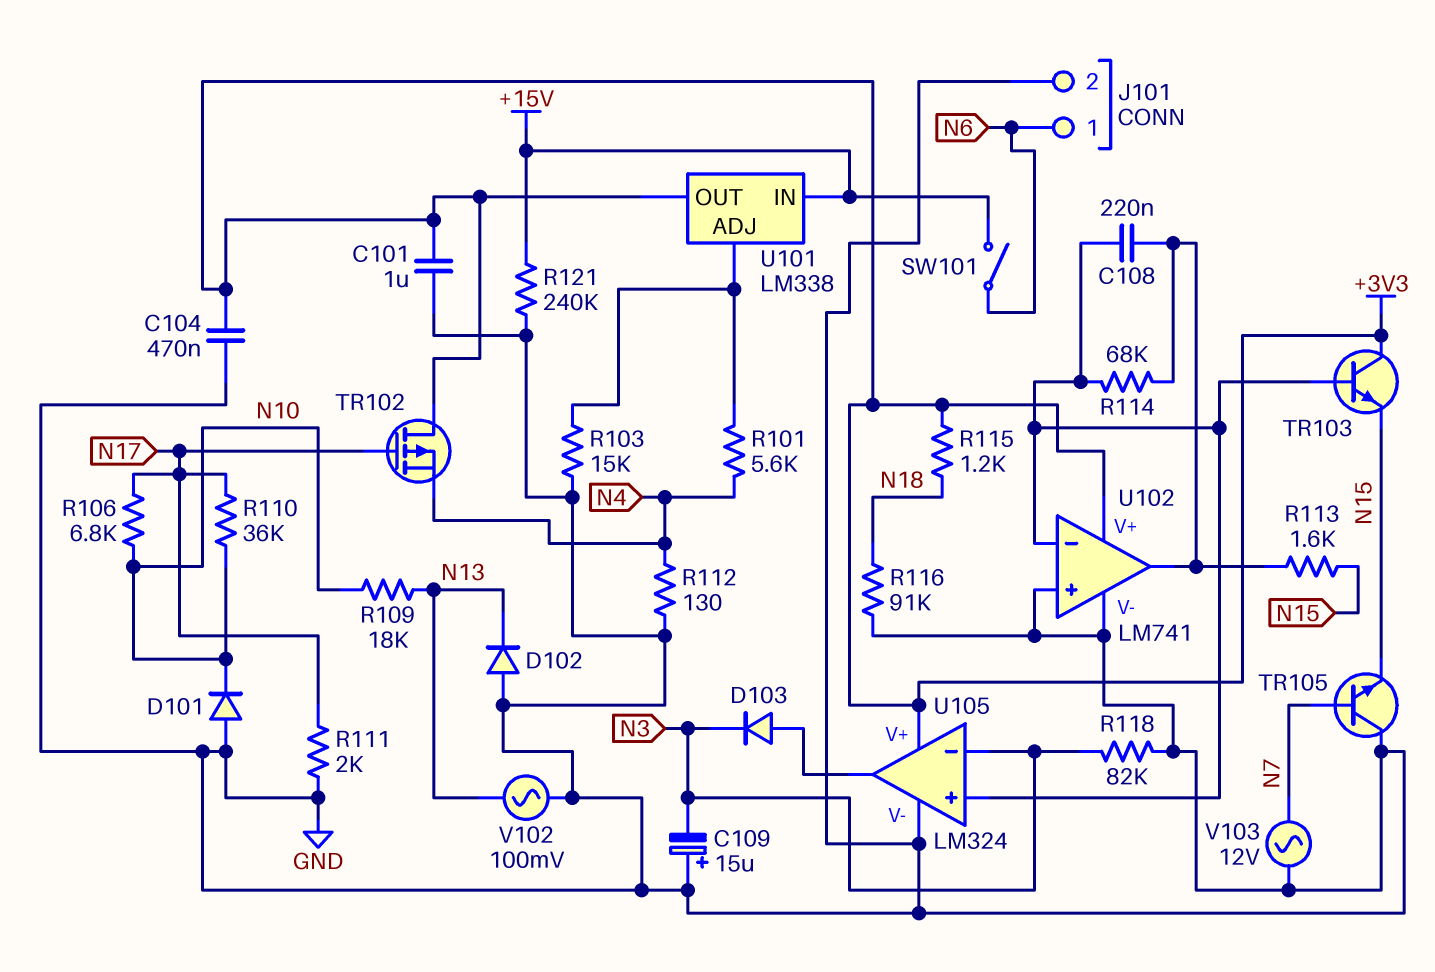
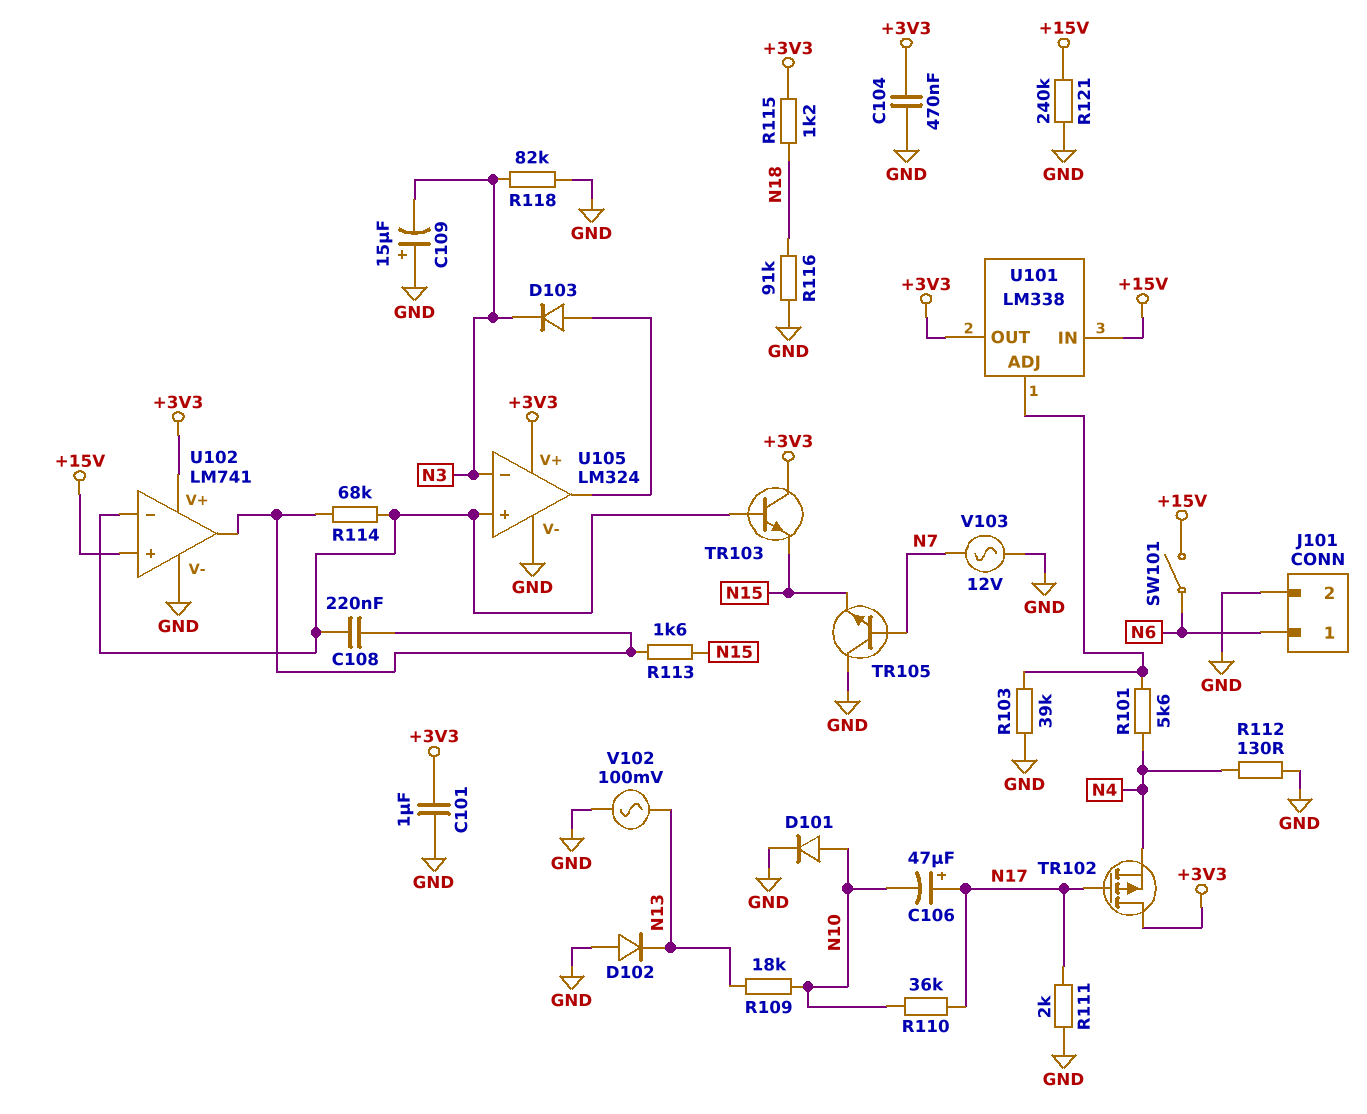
C106: none -> 47uF (plus N17, minus N10)
D101: diode (A GND, K N10) -> diode (A N10, K GND)
R103: 15k (GND, U101/ADJ) -> 39k (GND, U101/ADJ)
R106: 6.8k (N10, N17) -> none
U102 pin in+: GND -> +15V

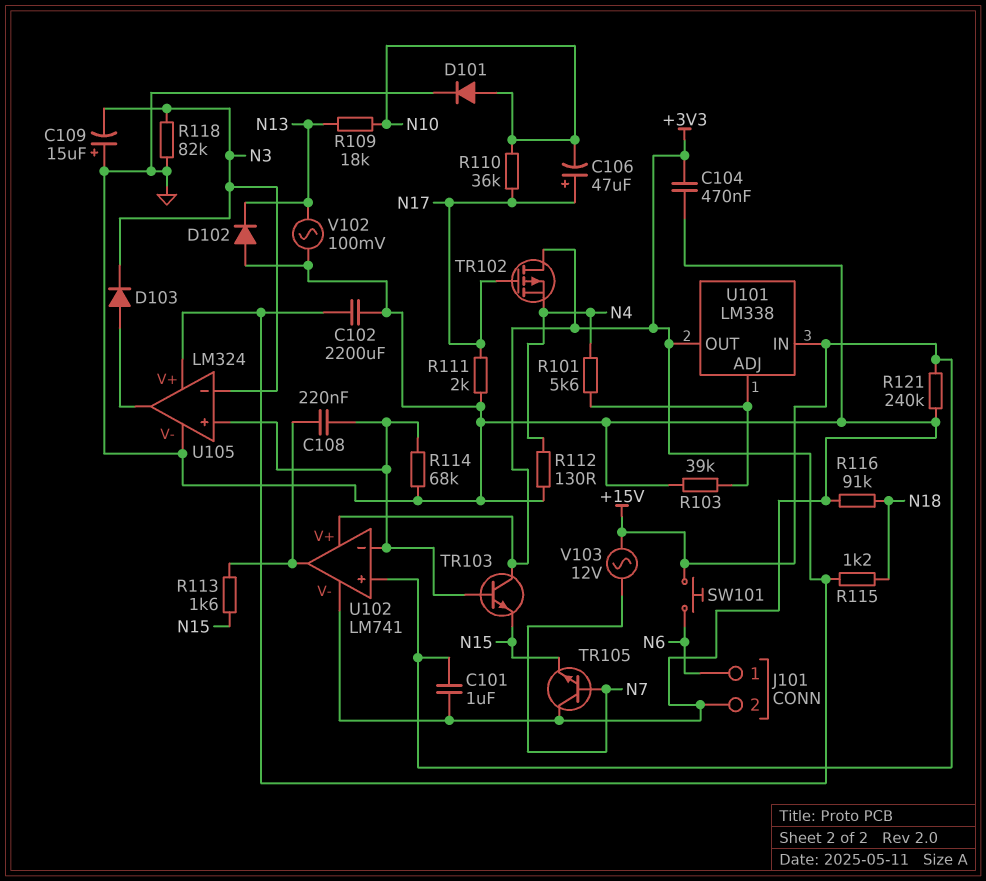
C101: 1uF (+3V3, GND) -> 1uF (+15V, GND)
C102: none -> 2200uF (+3V3, GND)
R114: 68k (U102/in-, U102/out) -> 68k (GND, U102/in-)
SW101: switch (+15V, N6) -> button (+15V, N6)
V103: AC 12V (GND, N7) -> AC 12V (+15V, N7)

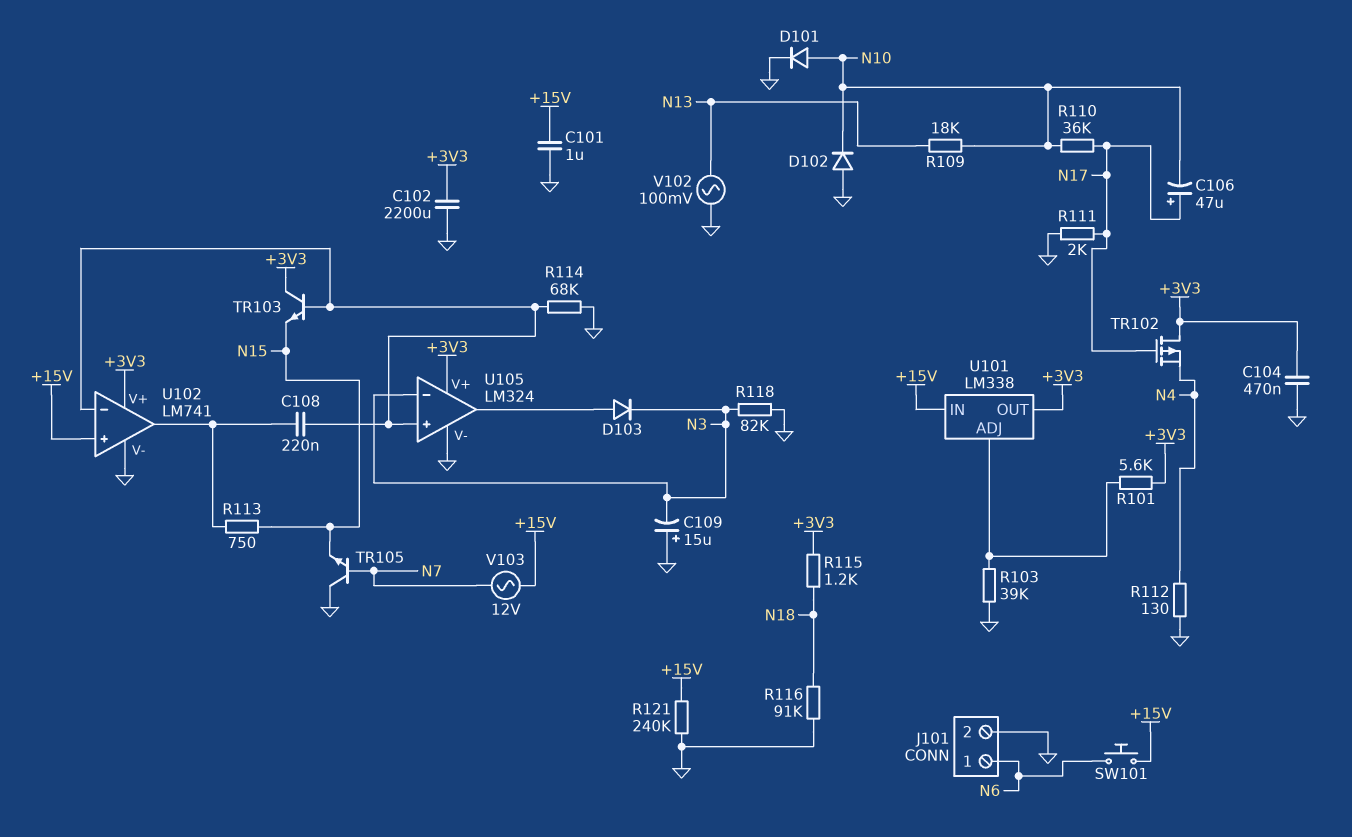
D102: diode (A GND, K N13) -> diode (A GND, K N10)
R101: 5.6k (N4, U101/ADJ) -> 5.6k (+3V3, U101/ADJ)
R113: 1.6k (N15, U102/out) -> 750 (N15, U102/out)

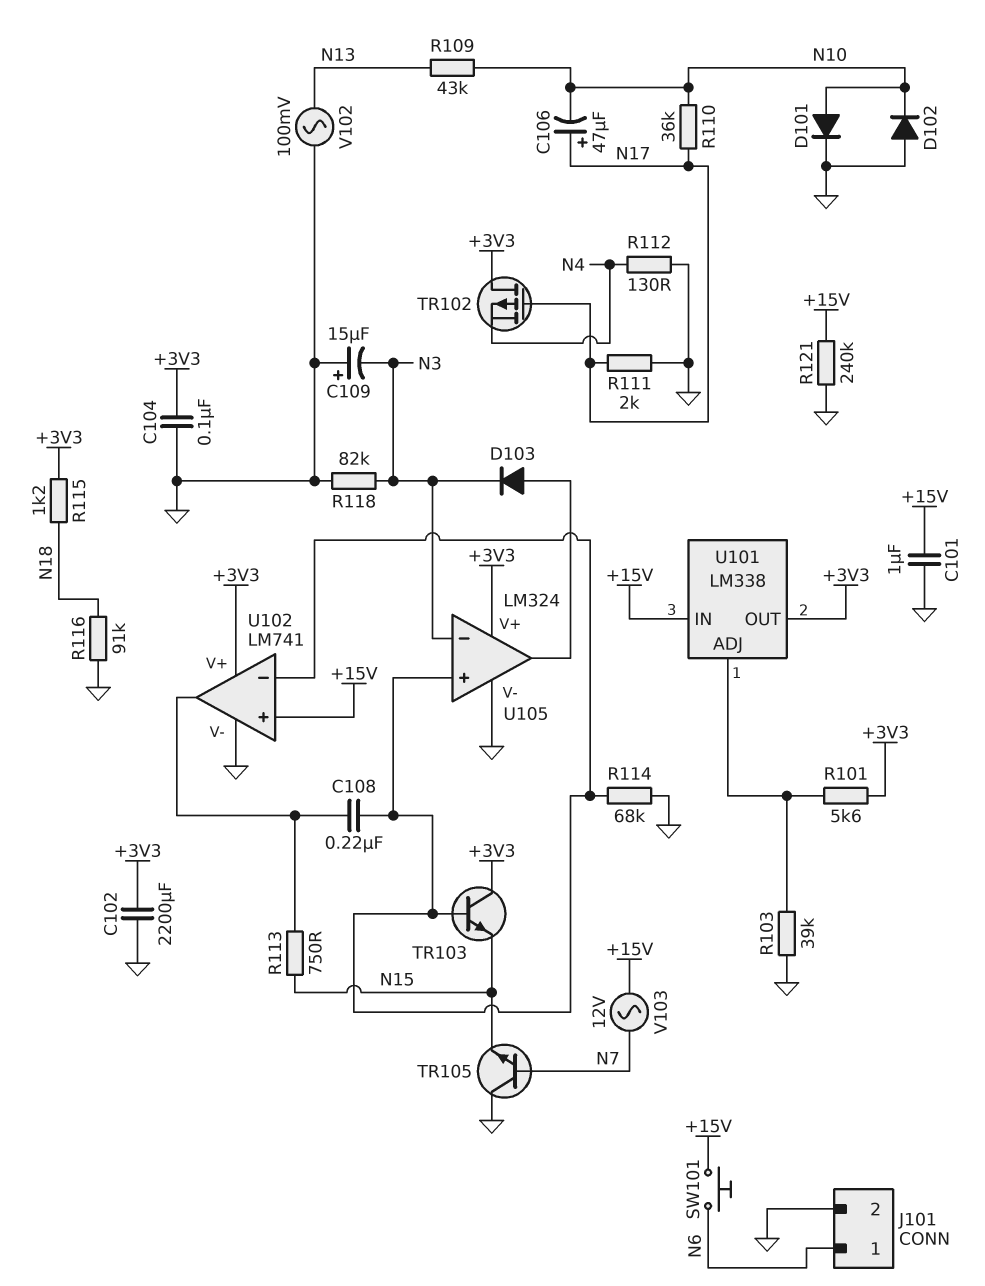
C104: 470nF (+3V3, GND) -> 100nF (+3V3, GND)
R109: 18k (N10, N13) -> 43k (N10, N13)

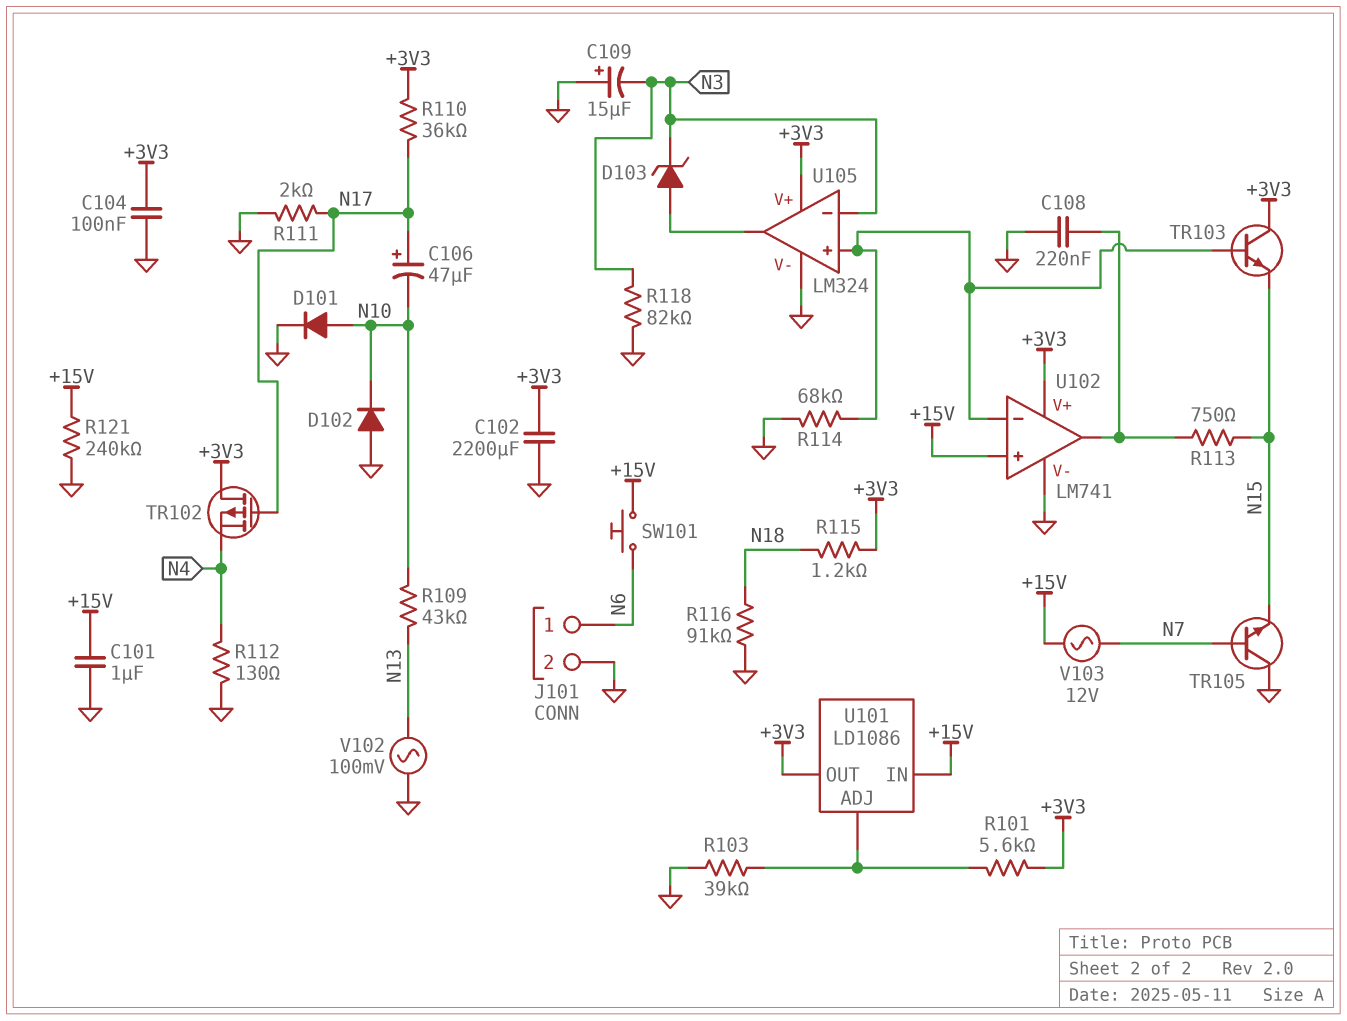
C108: 220nF (U102/in-, U102/out) -> 220nF (GND, U102/out)
D103: diode (A U105/out, K N3) -> zener (A U105/out, K N3)
R110: 36k (N10, N17) -> 36k (+3V3, N17)
U101: LM338 -> LD1086

